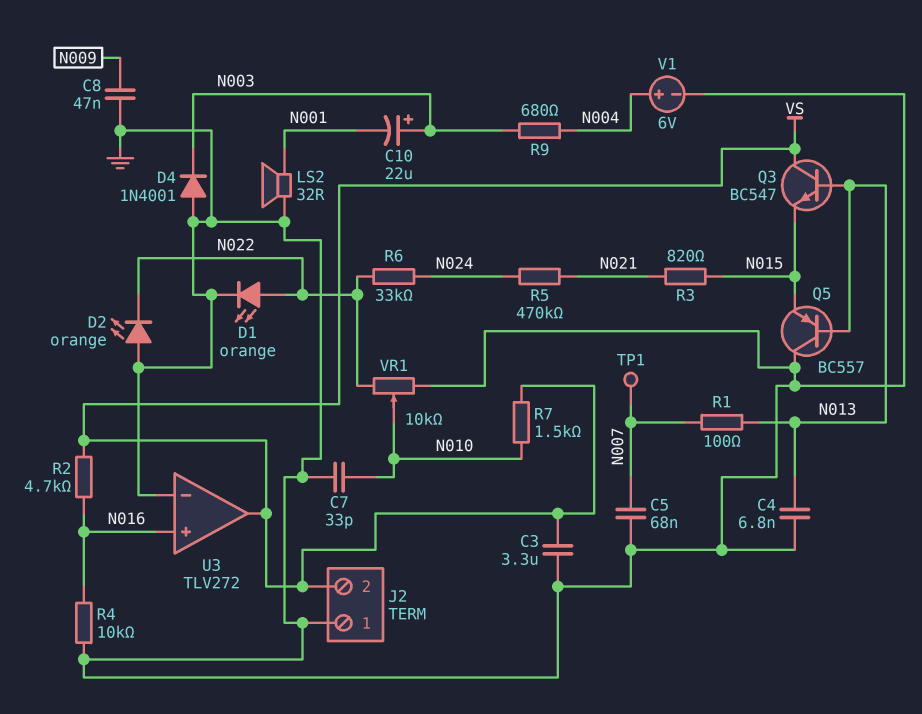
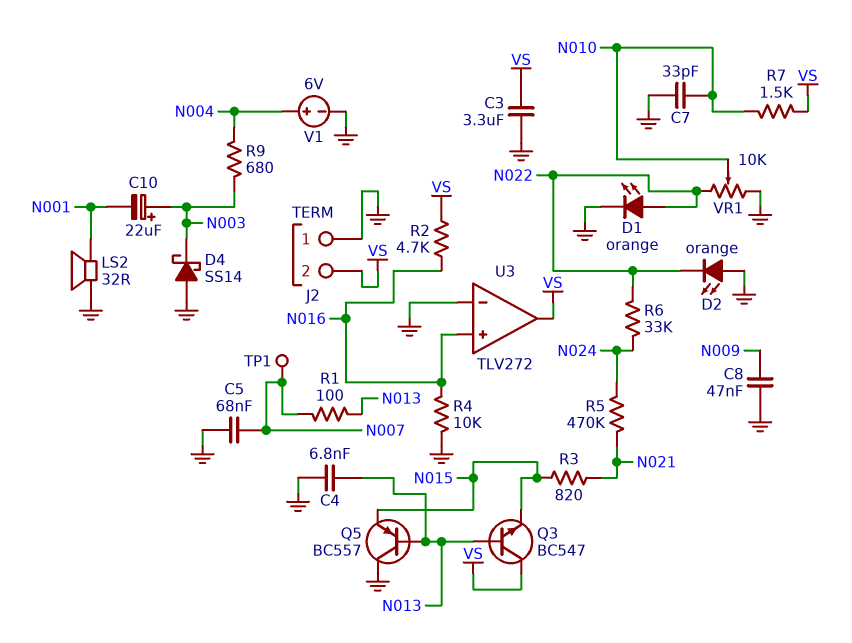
D4: diode 1N4001 (A GND, K N003) -> schottky SS14 (A GND, K N003)

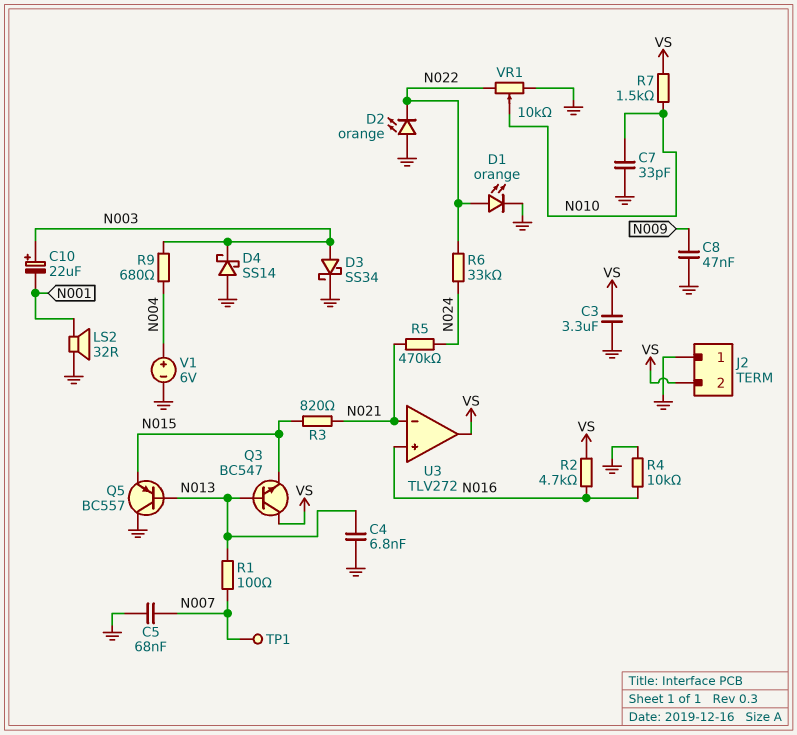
D3: none -> schottky SS34 (A N003, K GND)
U3 pin in-: GND -> N021

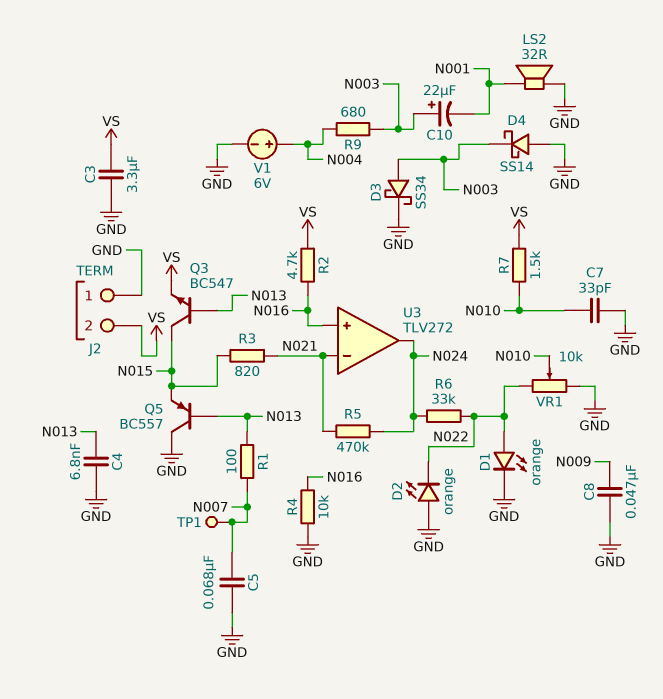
Q3: NPN BC547 (B N013, C VS, E N015) -> NPN BC547 (B N013, C N015, E VS)
U3 pin out: VS -> N024

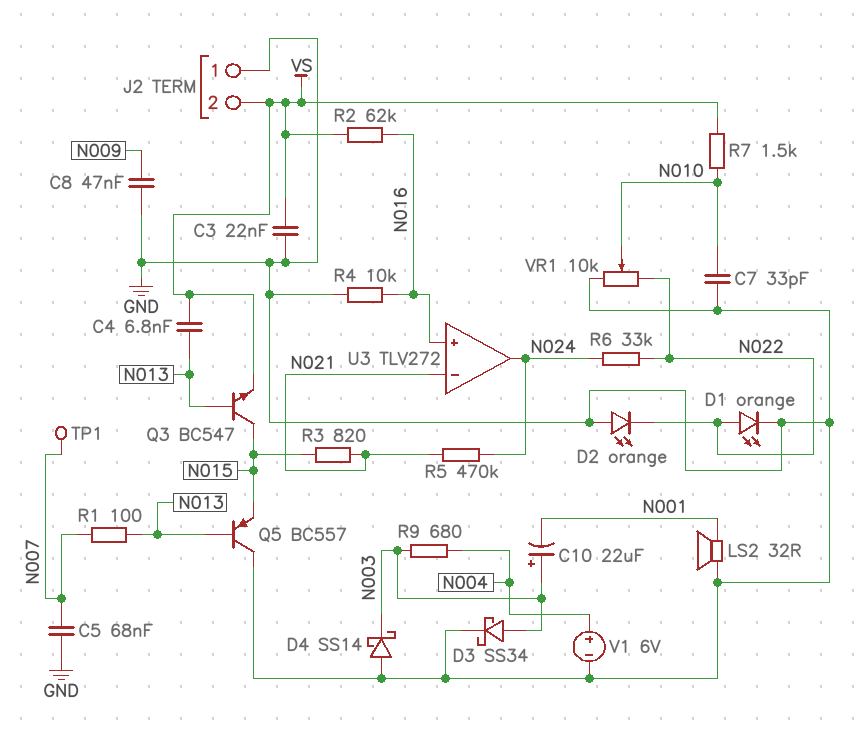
C3: 3.3uF (GND, VS) -> 22nF (GND, VS)
C4: 6.8nF (GND, N013) -> 6.8nF (N013, VS)
R2: 4.7k (N016, VS) -> 62k (N016, VS)

